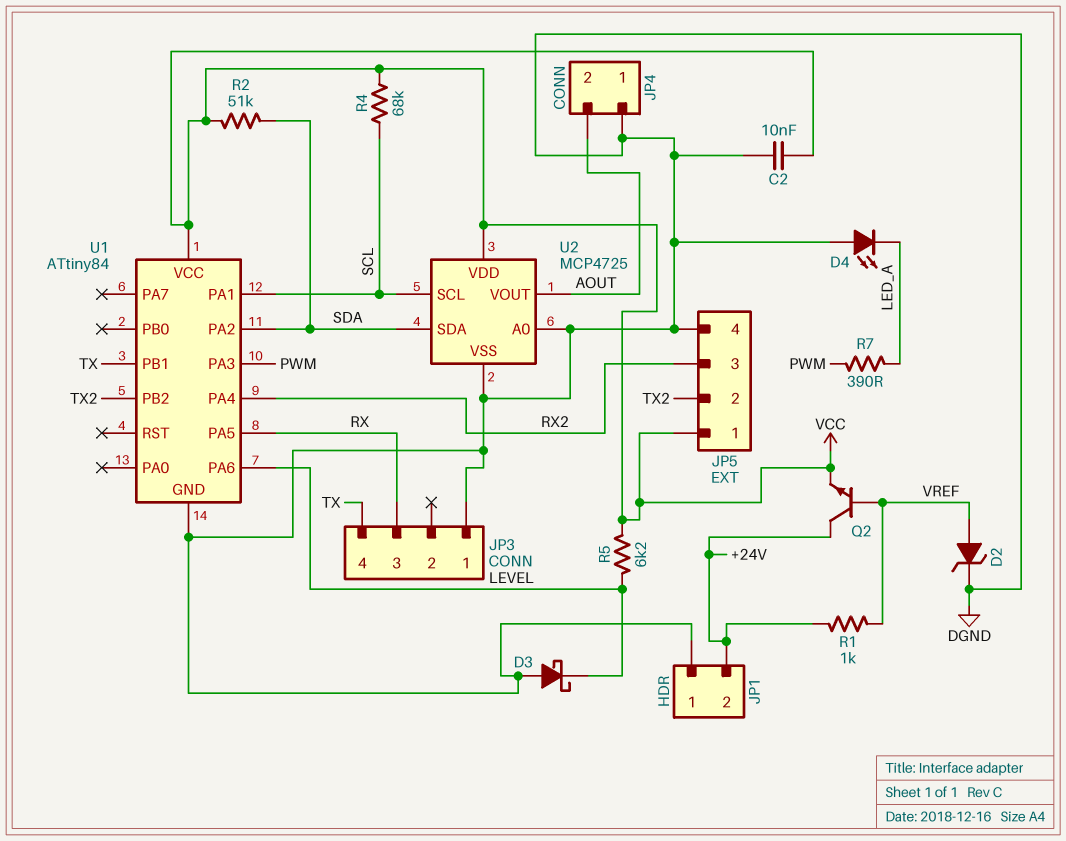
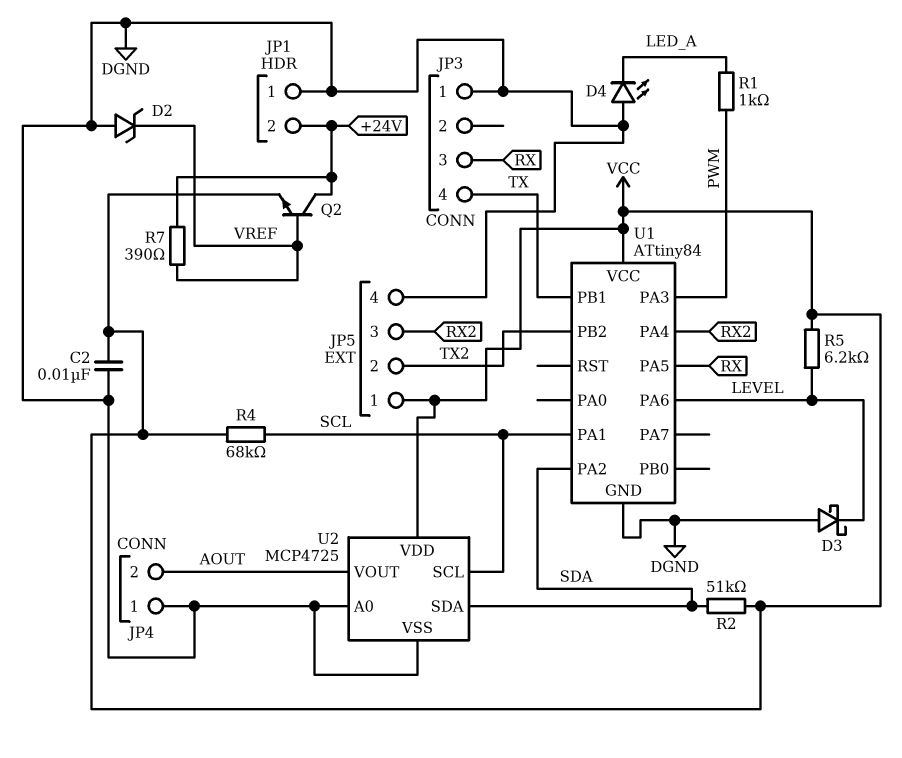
D2: zener (A VREF, K DGND) -> zener (A DGND, K VREF)
R1: 1k (+24V, VREF) -> 1k (LED_A, PWM)
R7: 390 (LED_A, PWM) -> 390 (+24V, VREF)

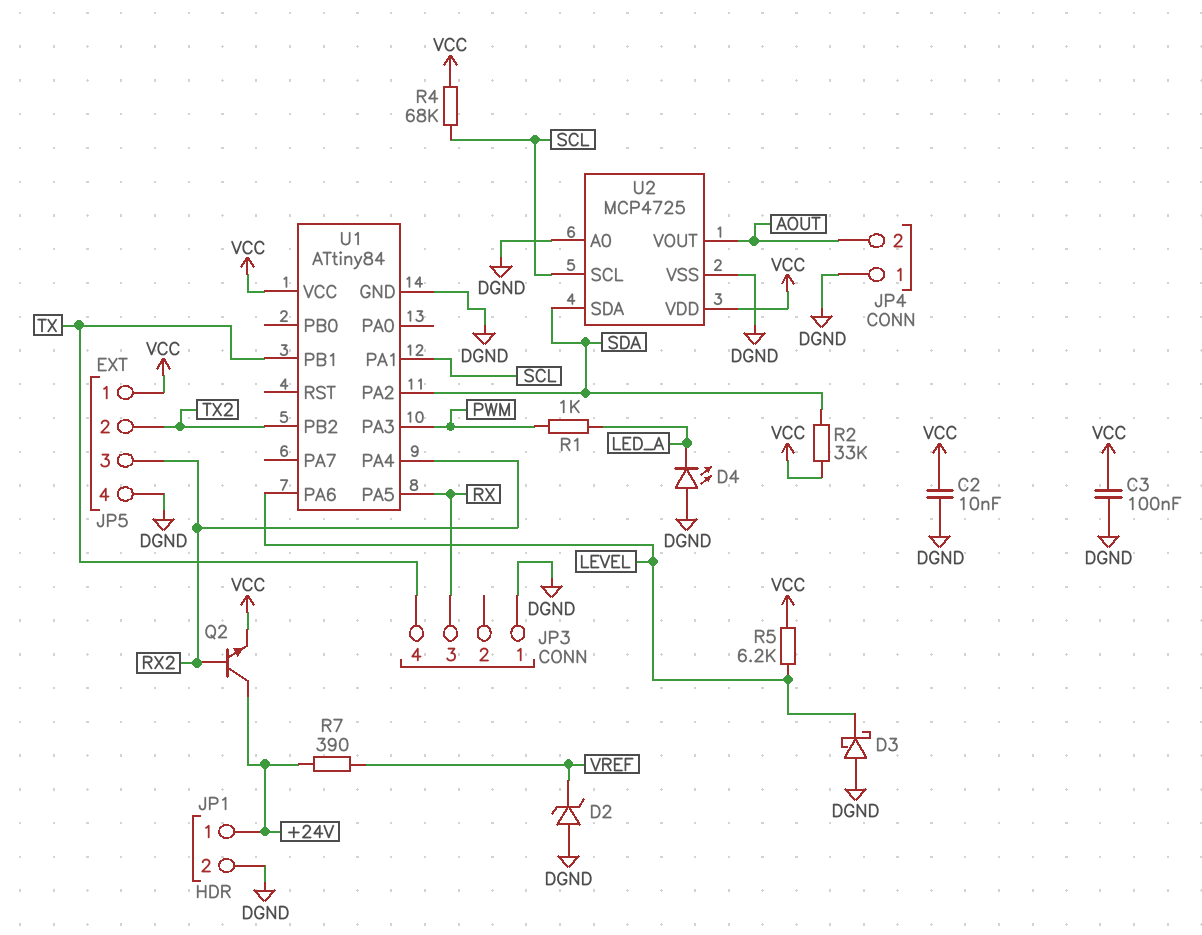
C3: none -> 100nF (DGND, VCC)
JP1 pin 1: DGND -> +24V
JP1 pin 2: +24V -> DGND
Q2: NPN (B VREF, C +24V, E VCC) -> NPN (B RX2, C +24V, E VCC)
R2: 51k (SDA, VCC) -> 33k (SDA, VCC)

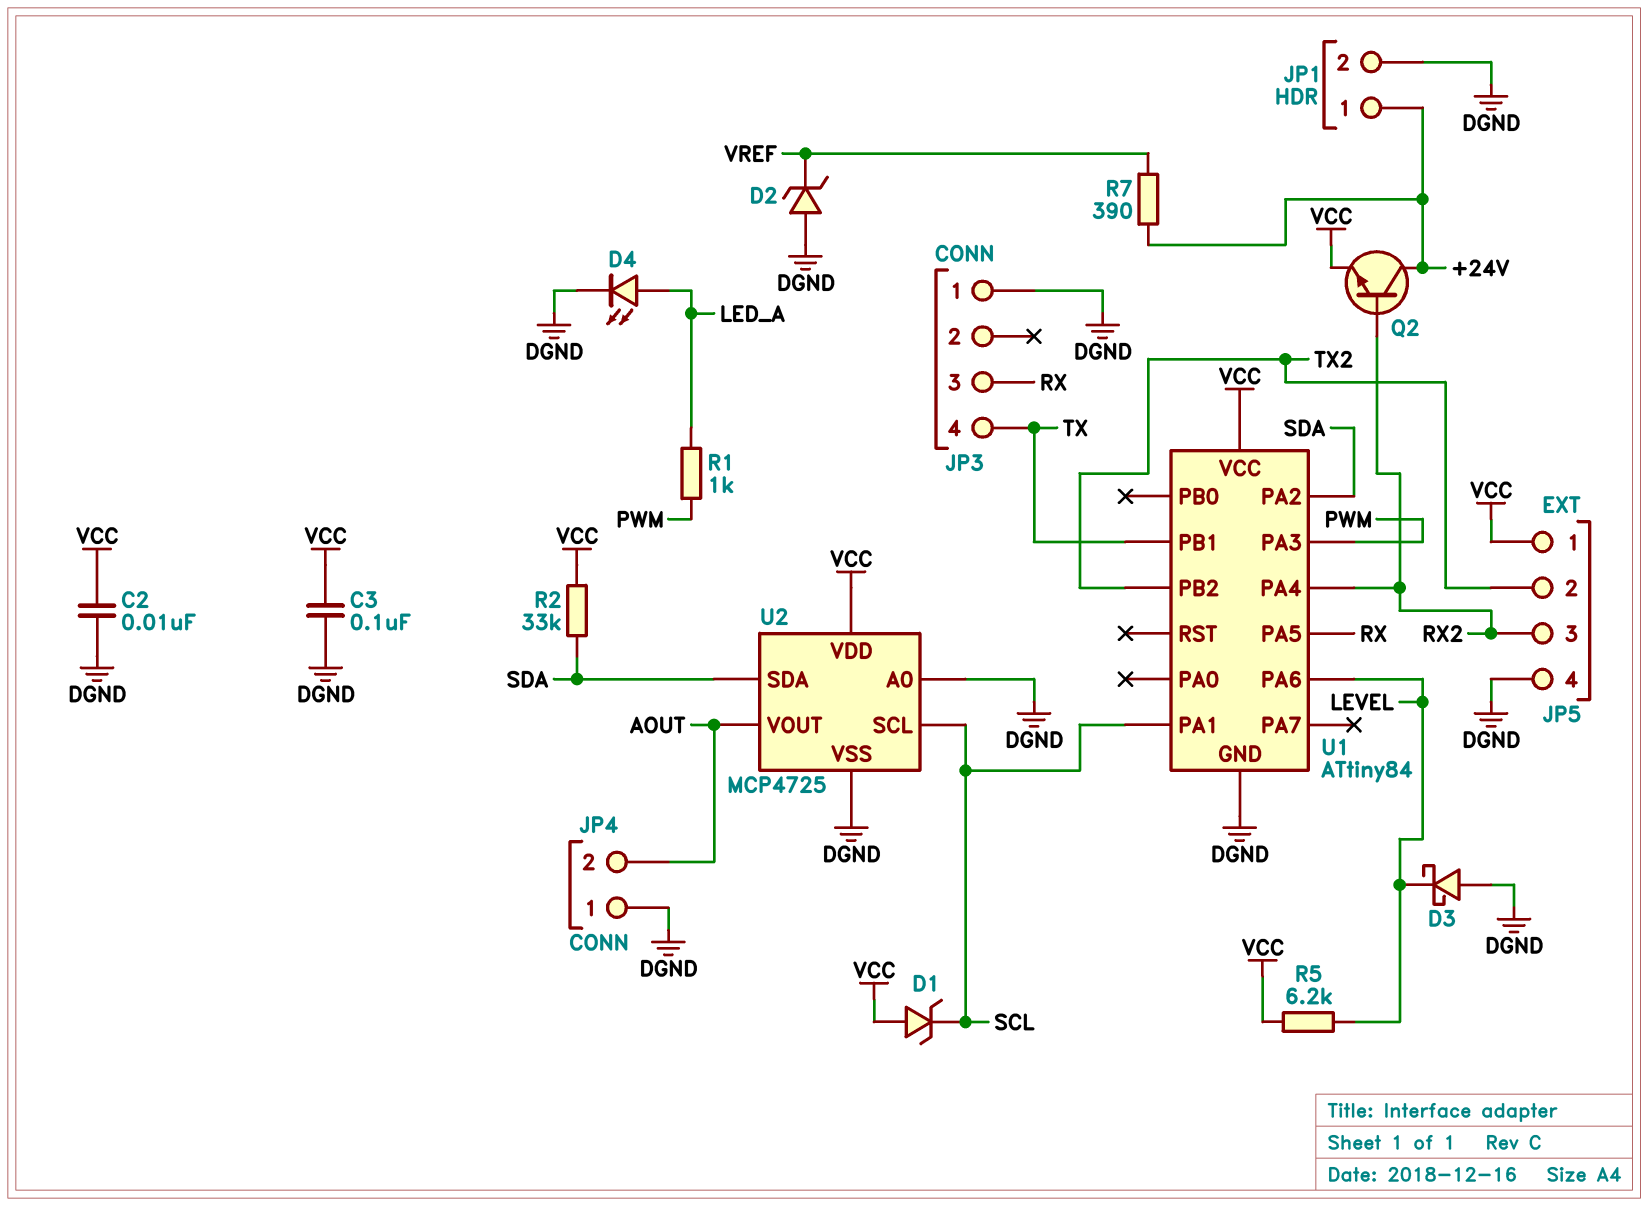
D1: none -> zener (A VCC, K SCL)
D4: LED (A DGND, K LED_A) -> LED (A LED_A, K DGND)
R4: 68k (SCL, VCC) -> none

